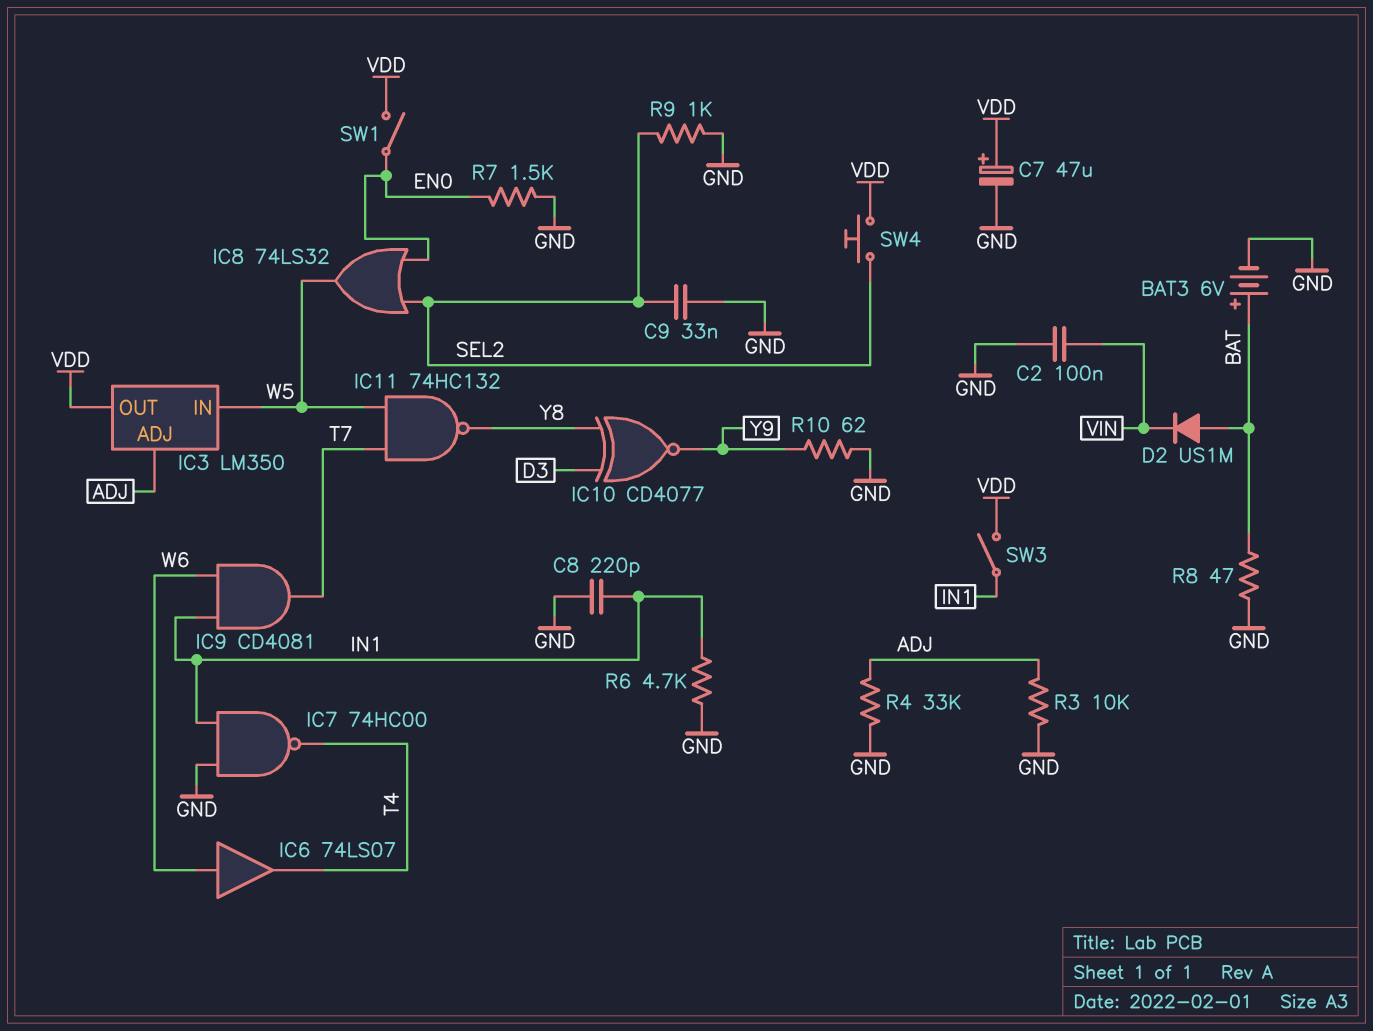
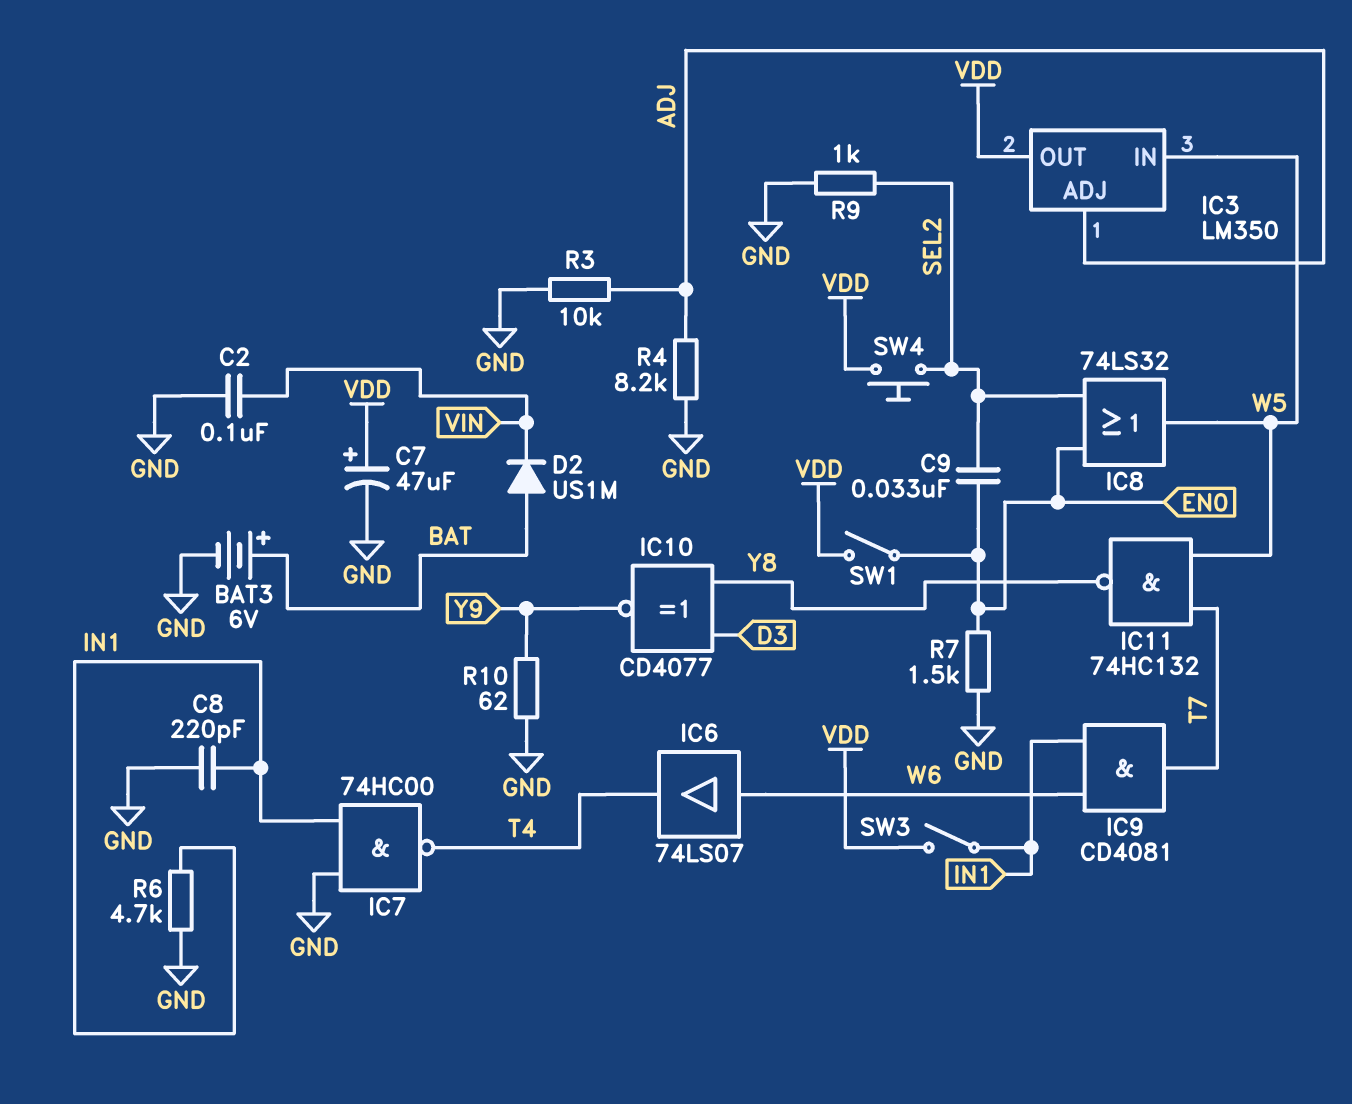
C9: 33nF (GND, SEL2) -> 33nF (EN0, SEL2)
R4: 33k (ADJ, GND) -> 8.2k (ADJ, GND)
R8: 47 (BAT, GND) -> none

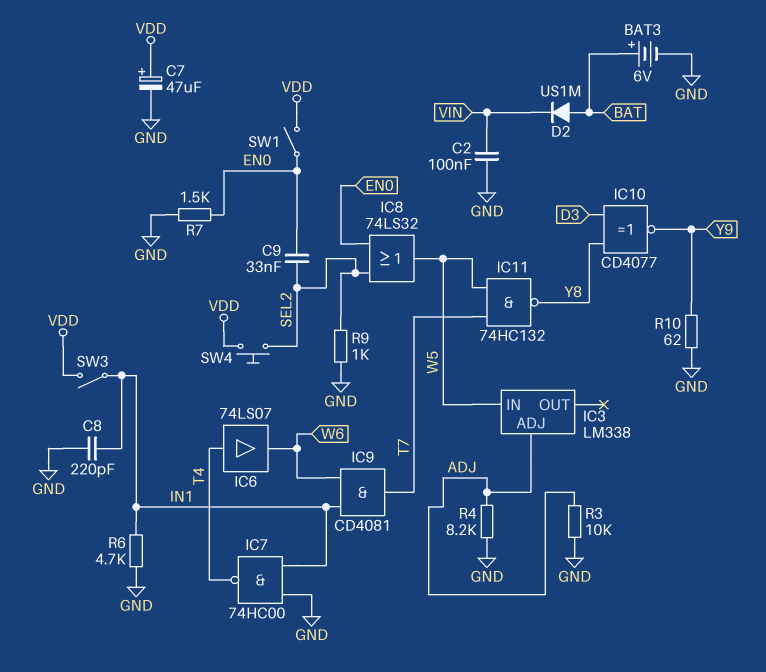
IC3: LM350 -> LM338
IC3 pin OUT: VDD -> none
IC6: buffer 74LS07 (in W6, out T4) -> buffer 74LS07 (in T4, out W6)

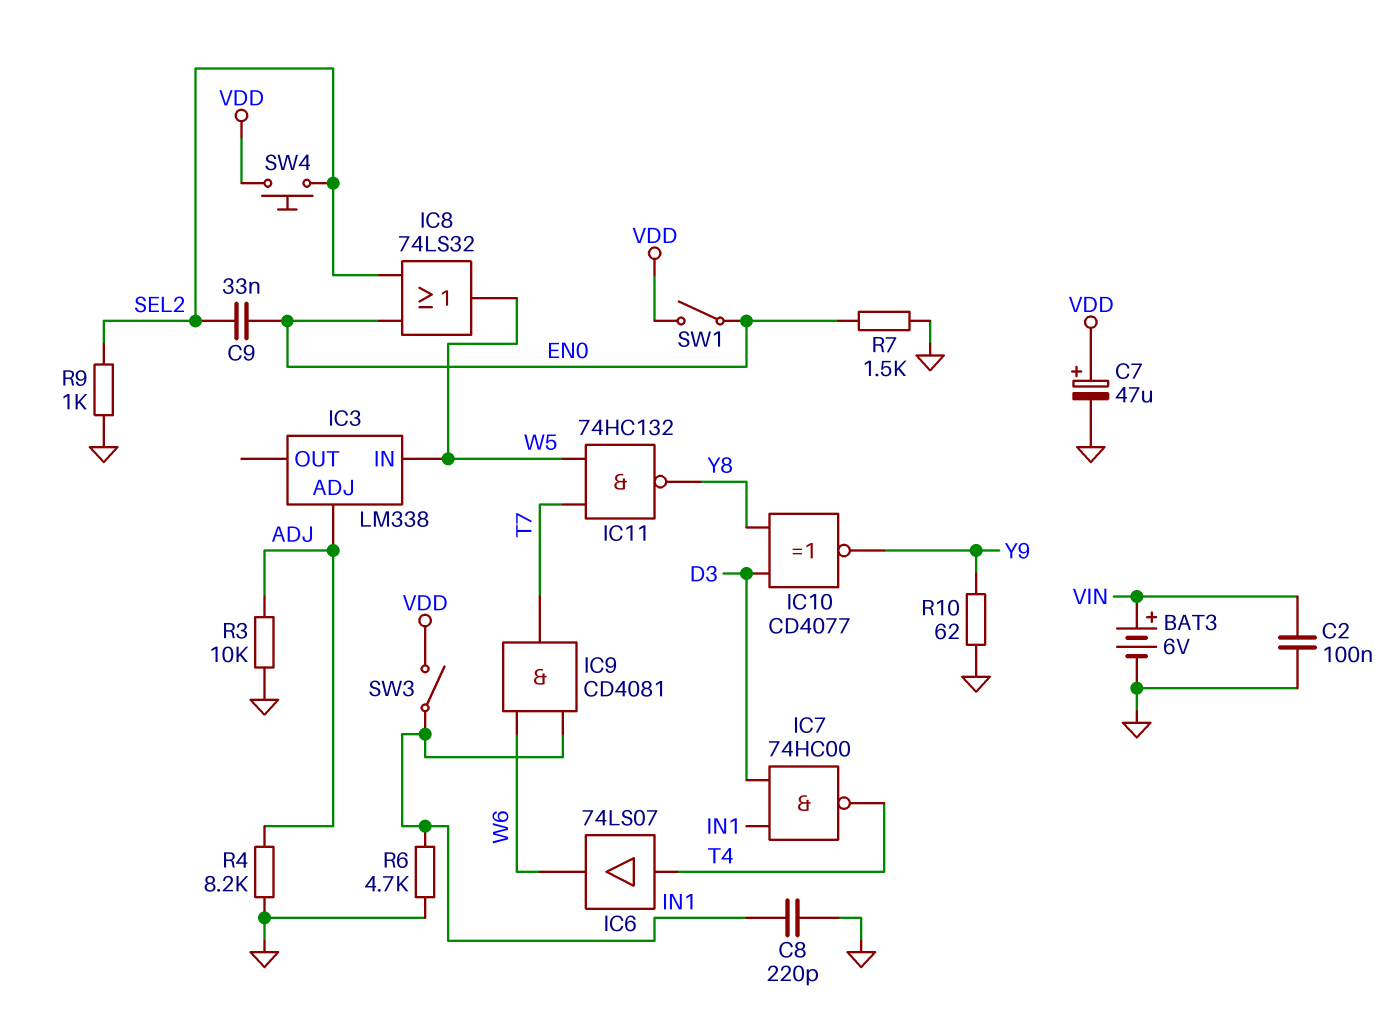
BAT3: 6V (plus BAT, minus GND) -> 6V (plus VIN, minus GND)
D2: diode US1M (A BAT, K VIN) -> none
IC7: NAND 74HC00 (in GND, in IN1, out T4) -> NAND 74HC00 (in D3, in IN1, out T4)

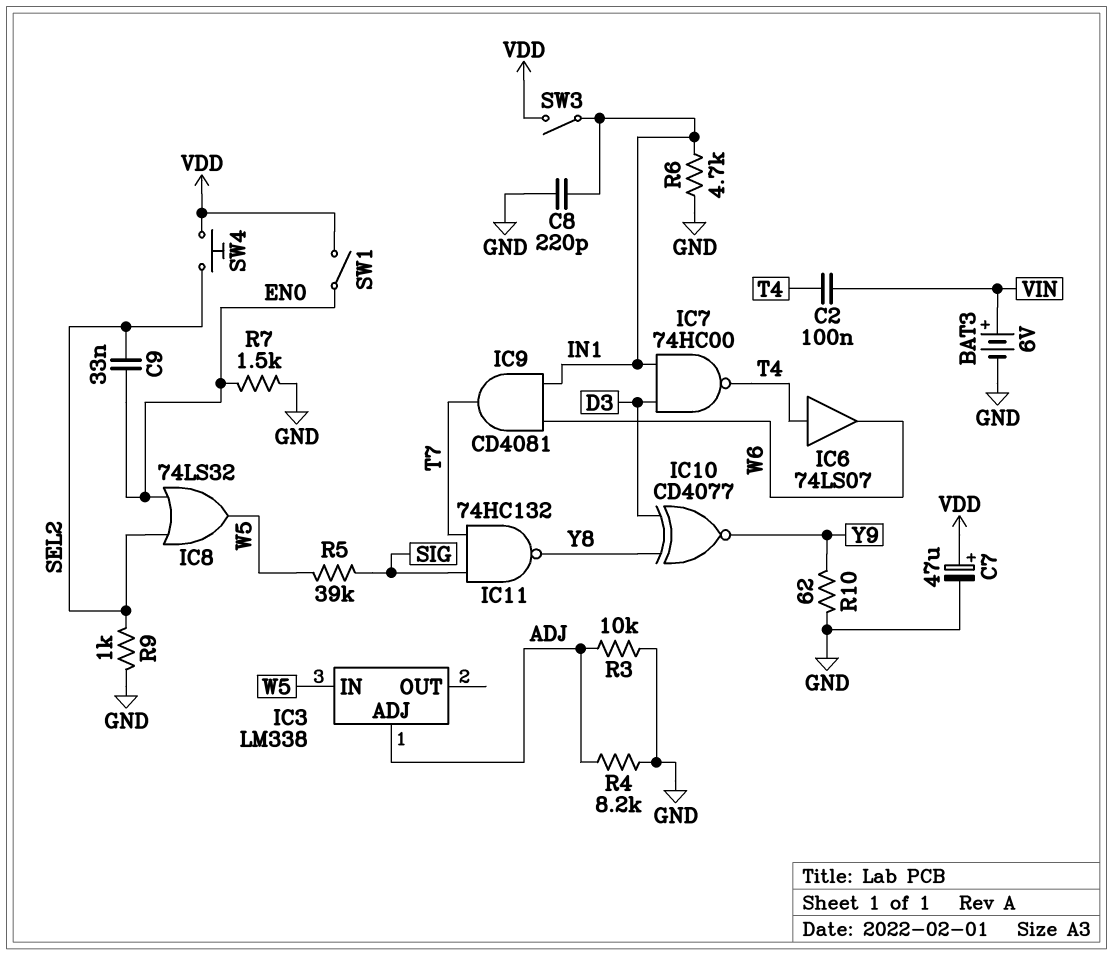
C2: 100nF (GND, VIN) -> 100nF (T4, VIN)
IC11: NAND 74HC132 (in T7, in W5, out Y8) -> NAND 74HC132 (in SIG, in T7, out Y8)
R5: none -> 39k (SIG, W5)

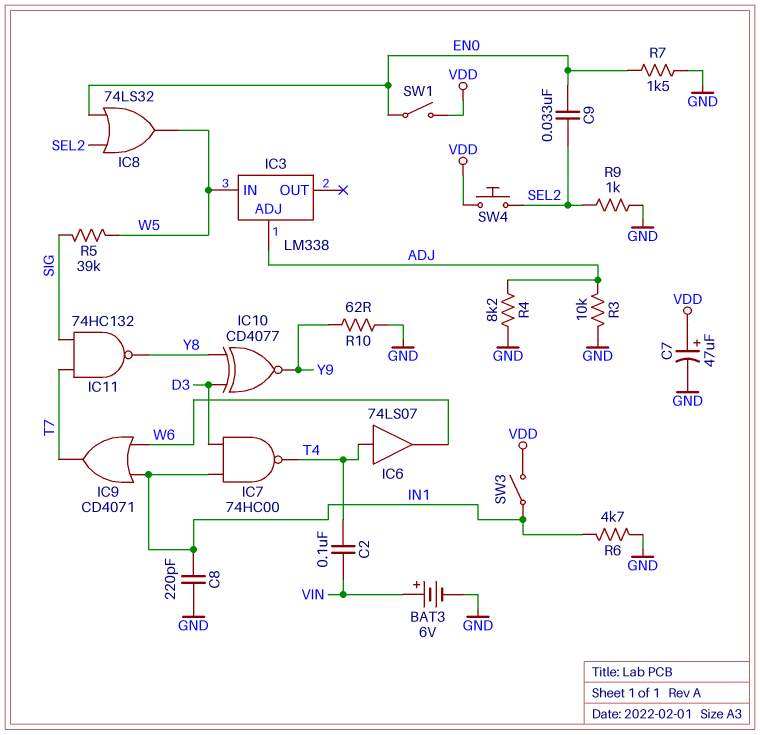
IC9: AND CD4081 (in IN1, in W6, out T7) -> OR CD4071 (in IN1, in W6, out T7)

